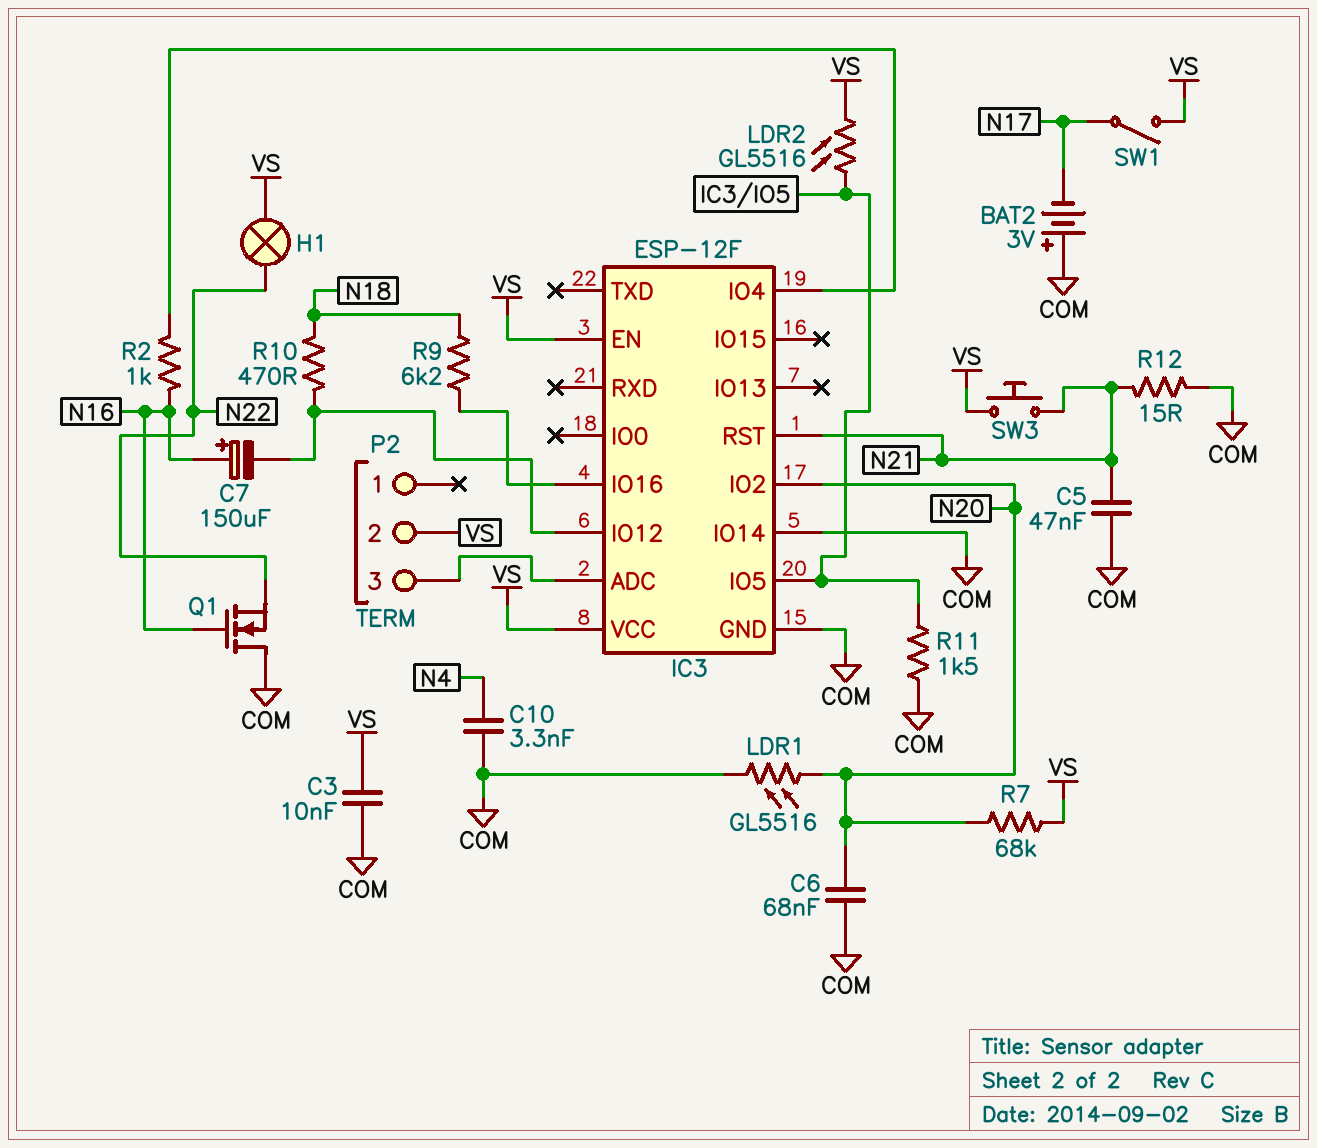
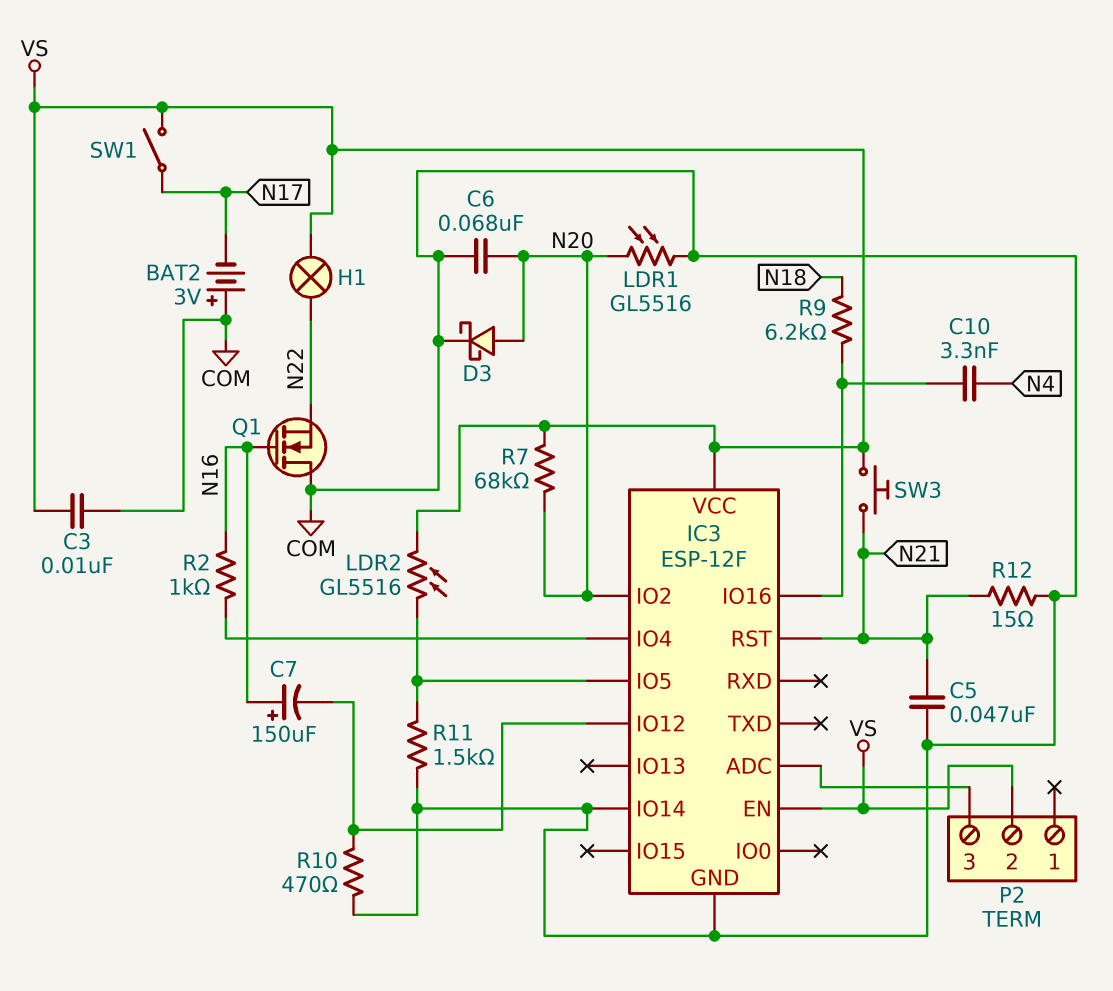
C10: 3.3nF (COM, N4) -> 3.3nF (IC3/IO16, N4)
D3: none -> schottky (A N20, K COM)
R10: 470 (IC3/IO12, N18) -> 470 (COM, IC3/IO12)

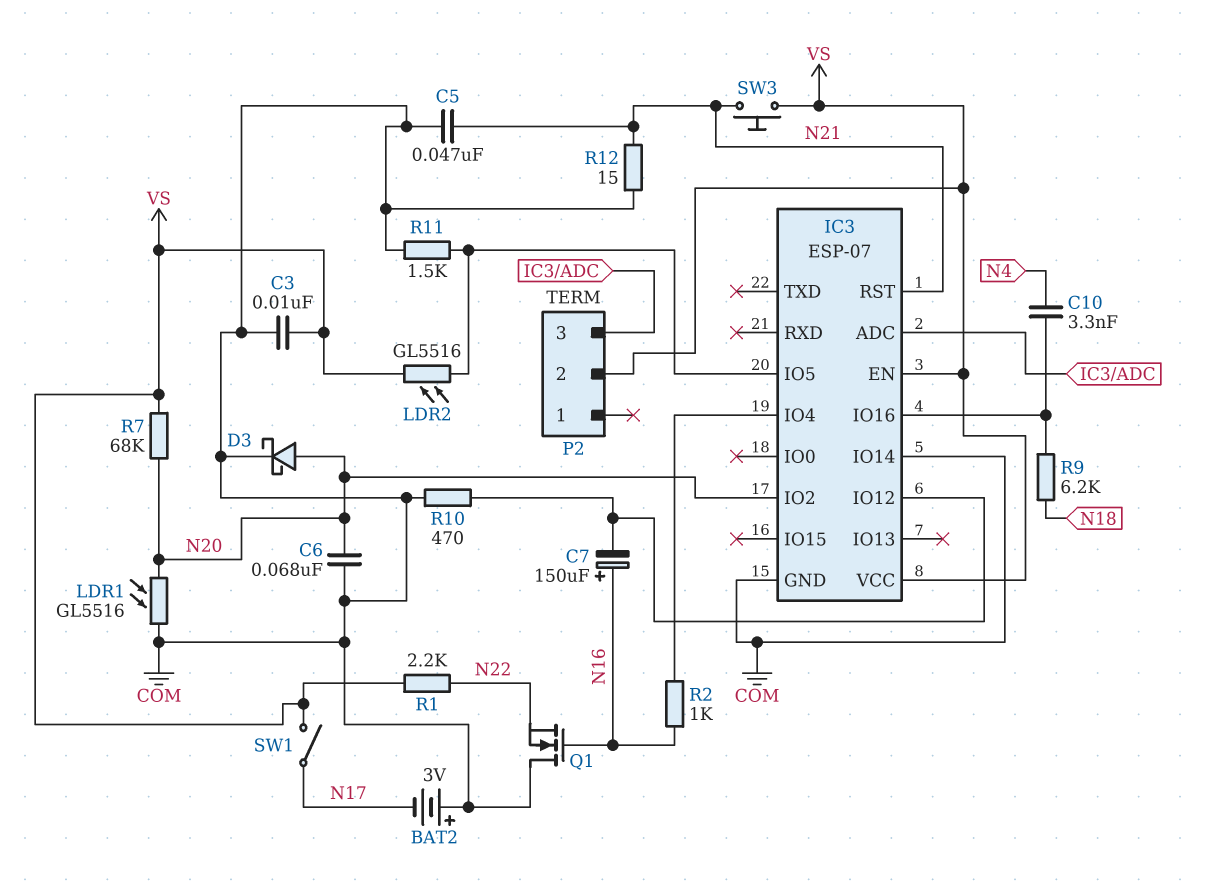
H1: lamp (N22, VS) -> none
IC3: ESP-12F -> ESP-07
R1: none -> 2.2k (N22, VS)

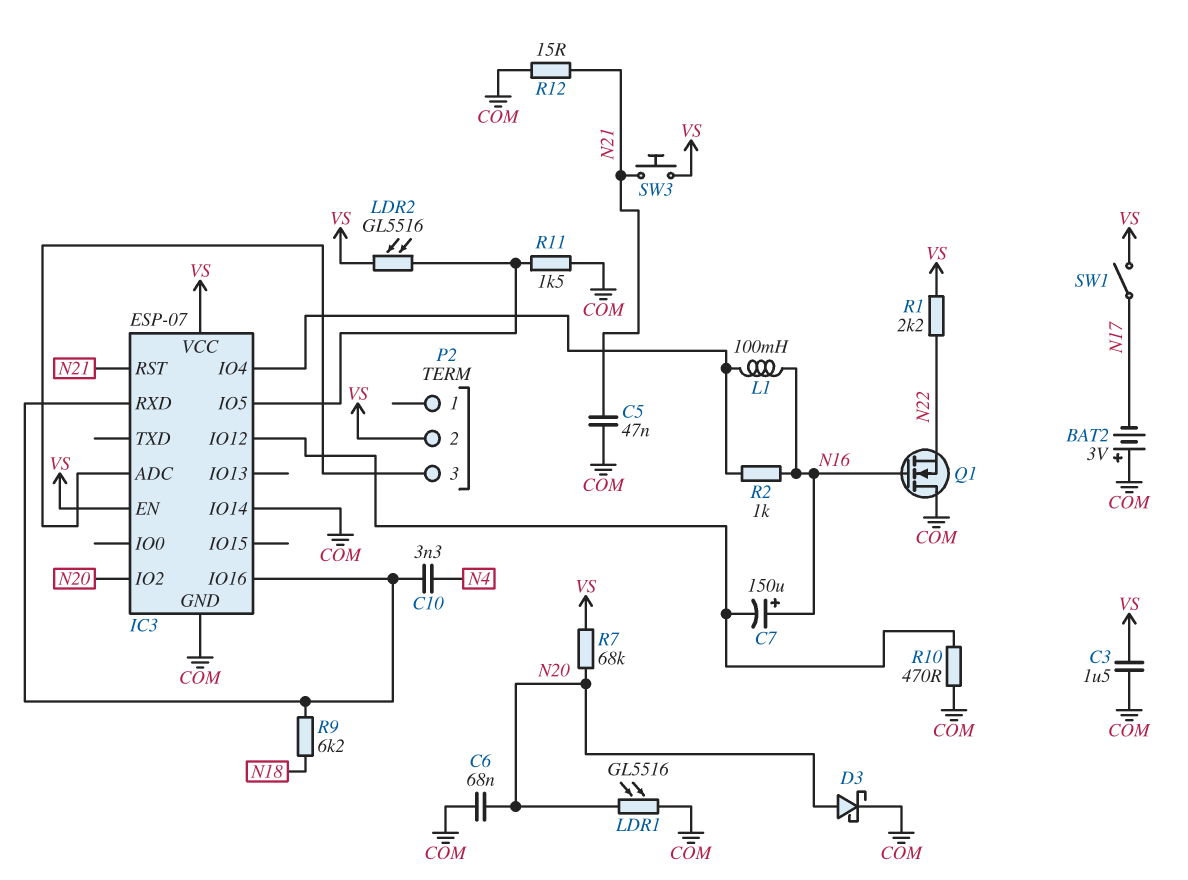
C3: 10nF (COM, VS) -> 1.5uF (COM, VS)
IC3 pin RXD: none -> IC3/IO16
L1: none -> 100mH (IC3/IO4, N16)

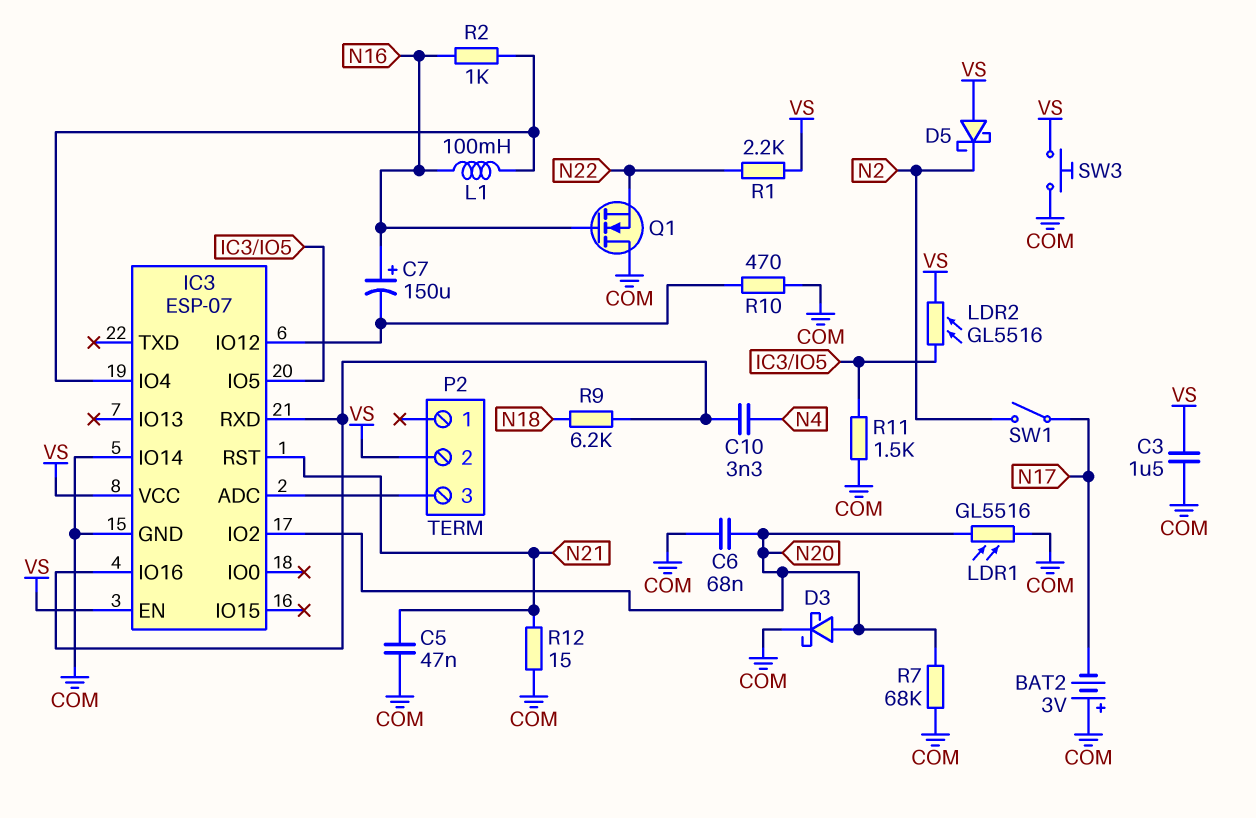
D5: none -> schottky (A VS, K N2)
R7: 68k (N20, VS) -> 68k (COM, N20)
SW1: switch (N17, VS) -> switch (N2, N17)
SW3: button (N21, VS) -> button (COM, VS)

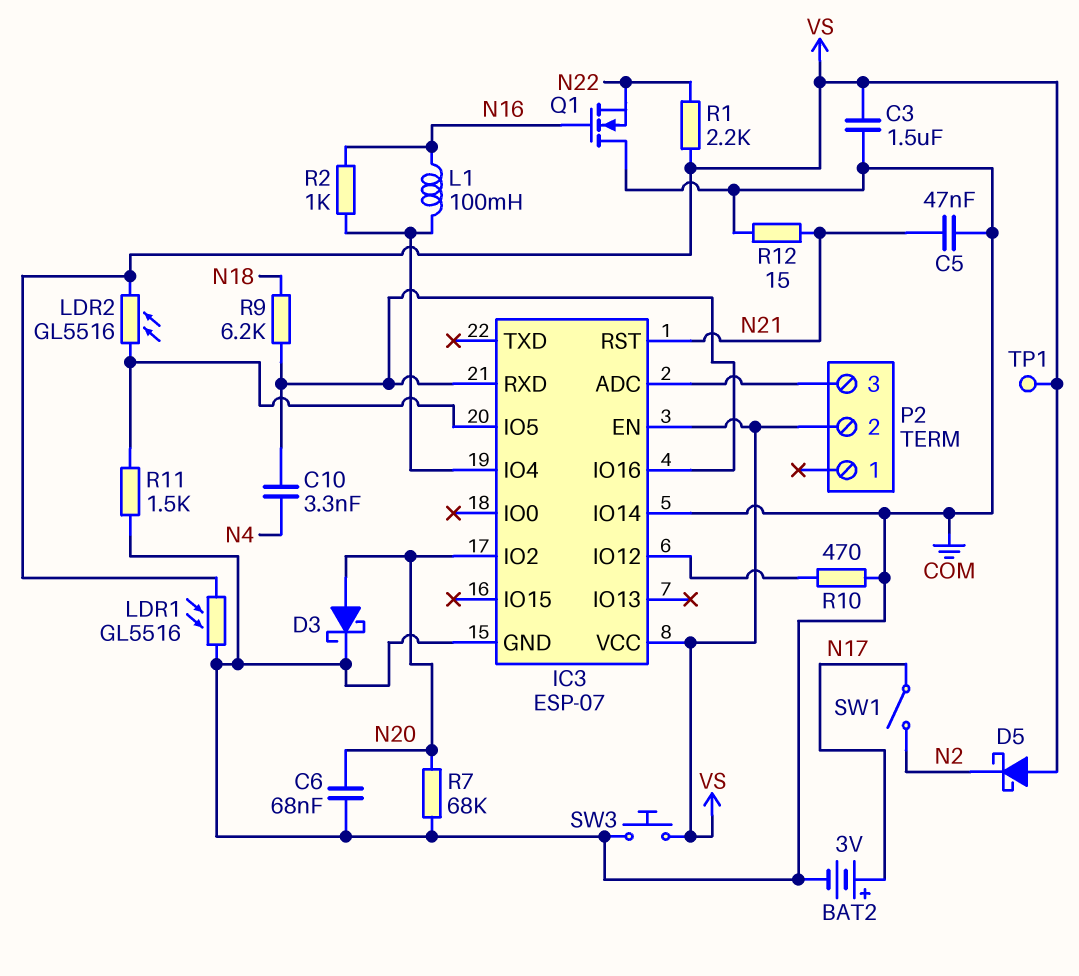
BAT2: 3V (plus COM, minus N17) -> 3V (plus N17, minus COM)
C7: 150uF (plus N16, minus IC3/IO12) -> none
LDR1: GL5516 (COM, N20) -> GL5516 (COM, VS)
TP1: none -> test point (VS)

